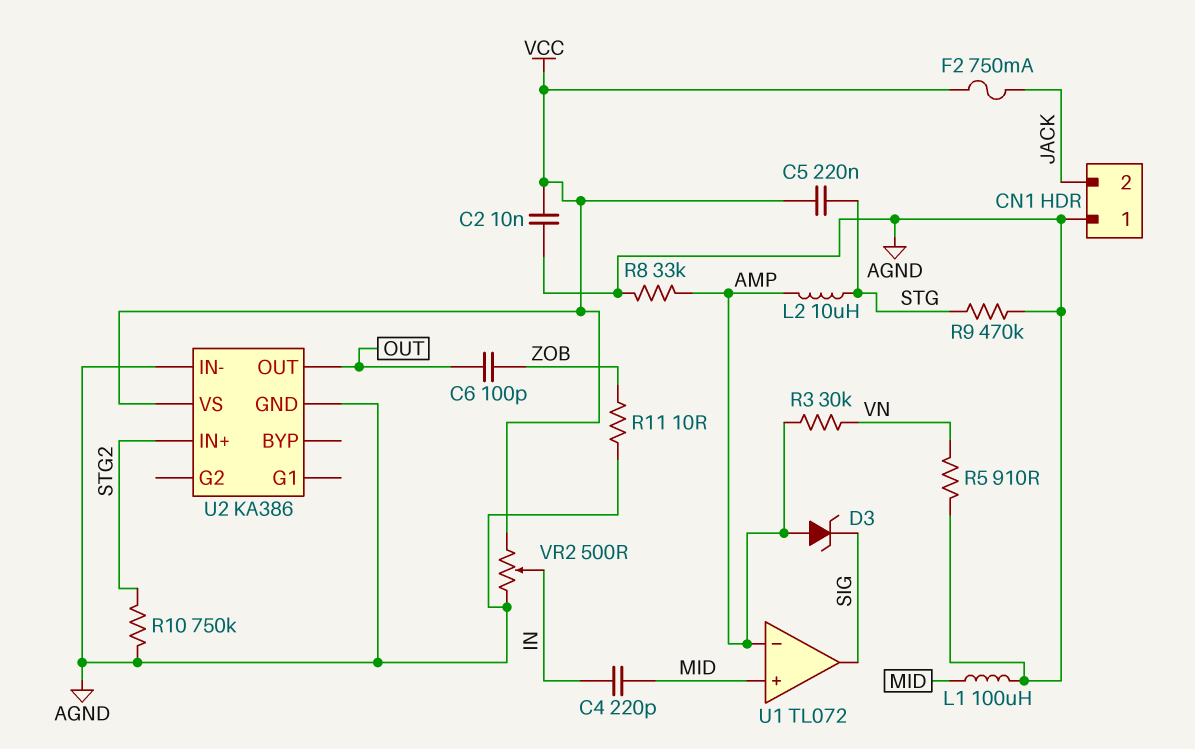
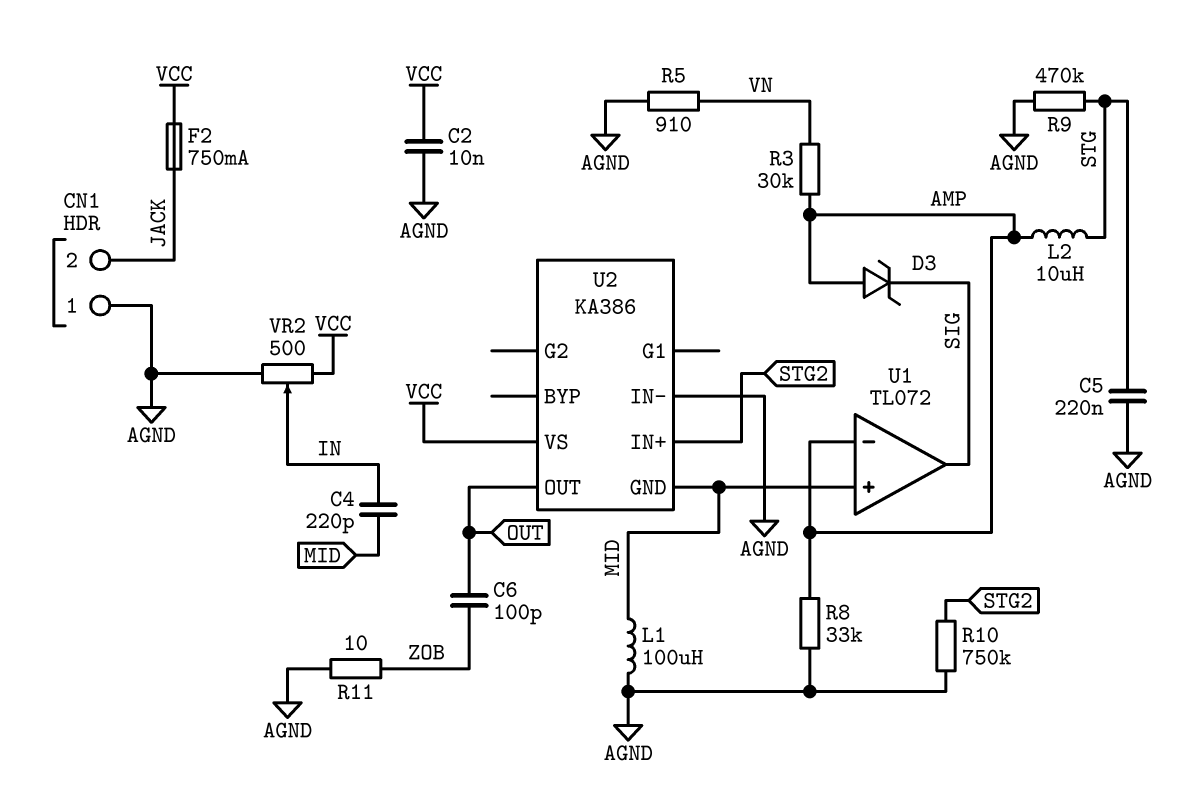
C5: 220nF (STG, VCC) -> 220nF (AGND, STG)
U2 pin GND: AGND -> MID

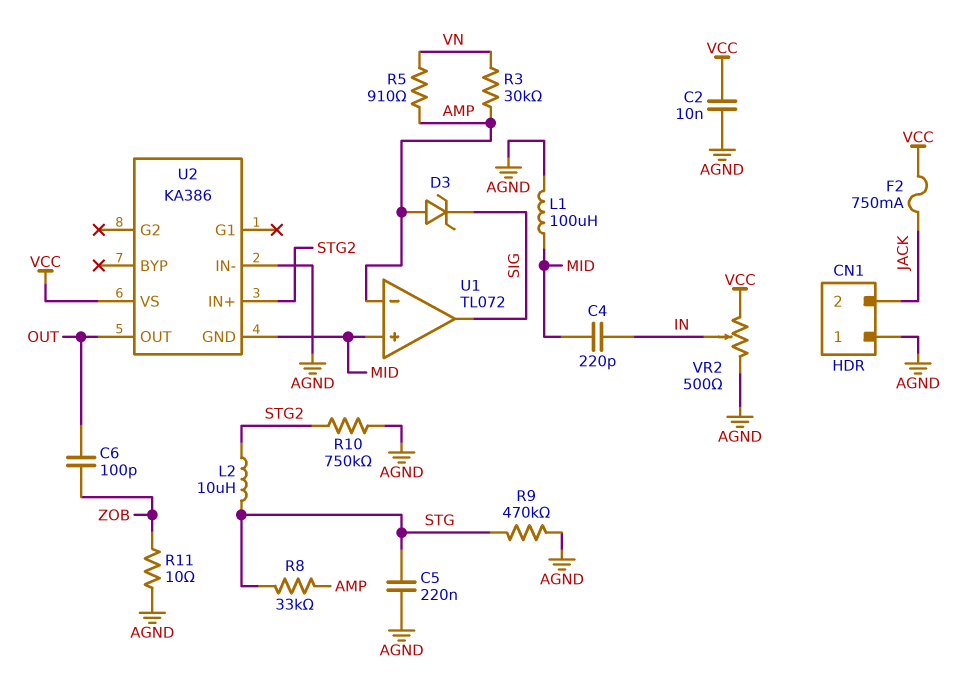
L2: 10uH (AMP, STG) -> 10uH (STG, STG2)
R5: 910 (AGND, VN) -> 910 (AMP, VN)
R8: 33k (AGND, AMP) -> 33k (AMP, STG)

